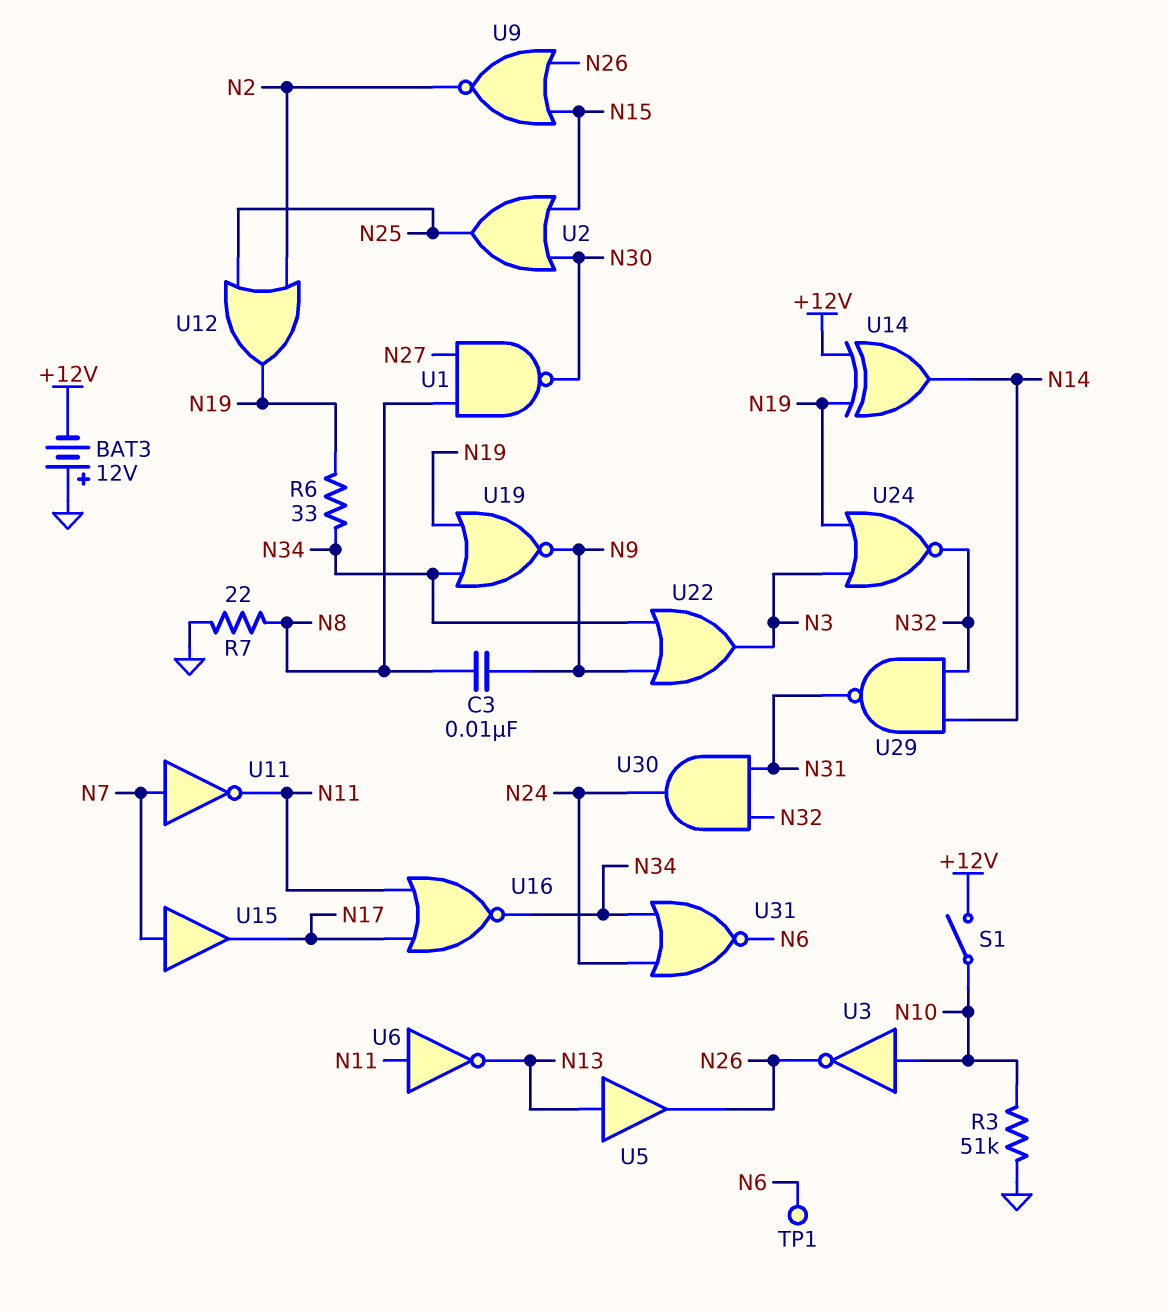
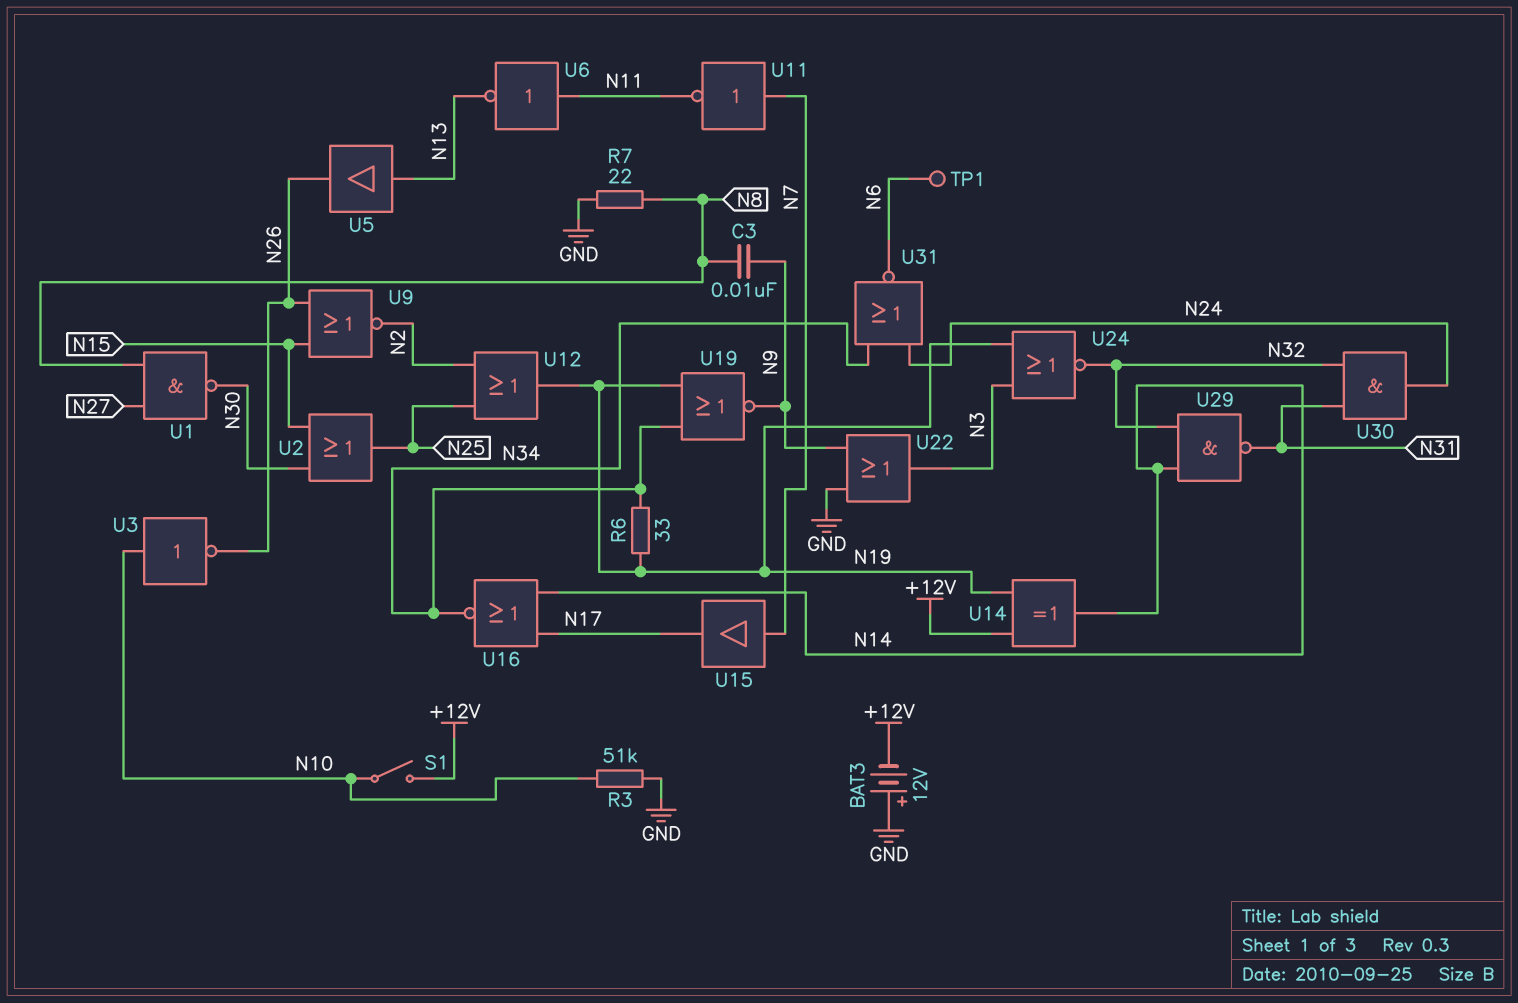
U16: NOR (in N11, in N17, out N34) -> NOR (in N14, in N17, out N34)
U22: OR (in N9, in N34, out N3) -> OR (in GND, in N9, out N3)

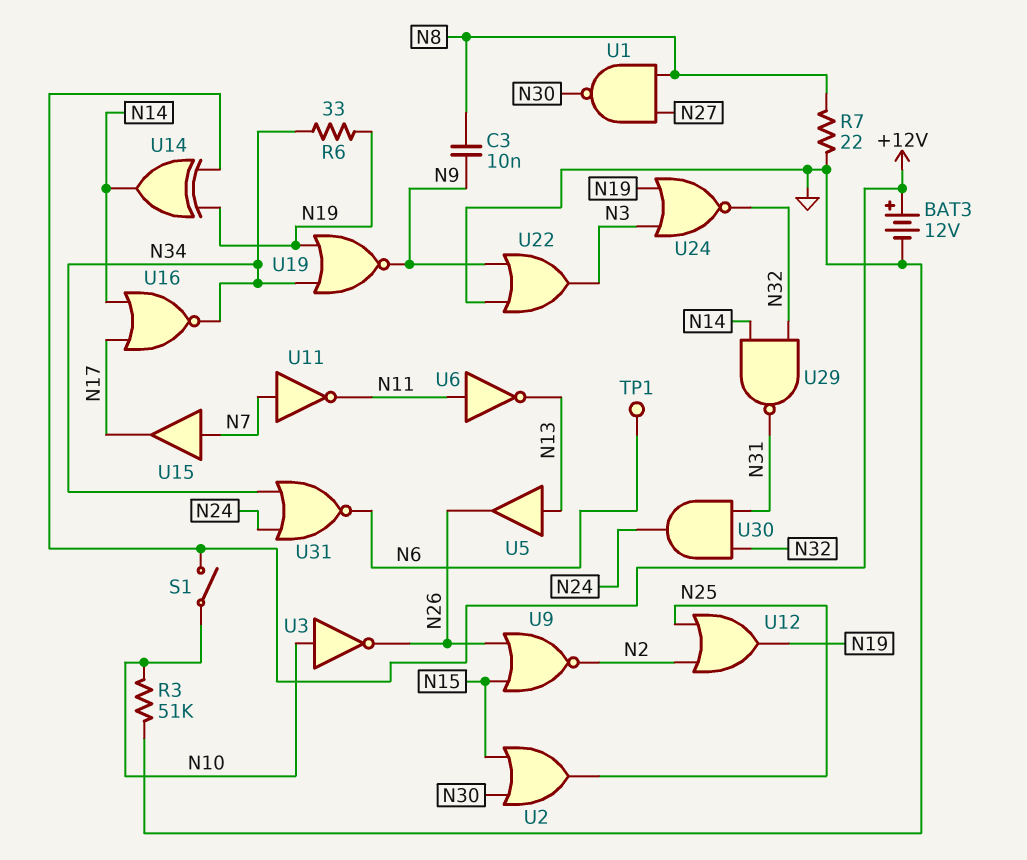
BAT3: 12V (plus GND, minus +12V) -> 12V (plus +12V, minus GND)

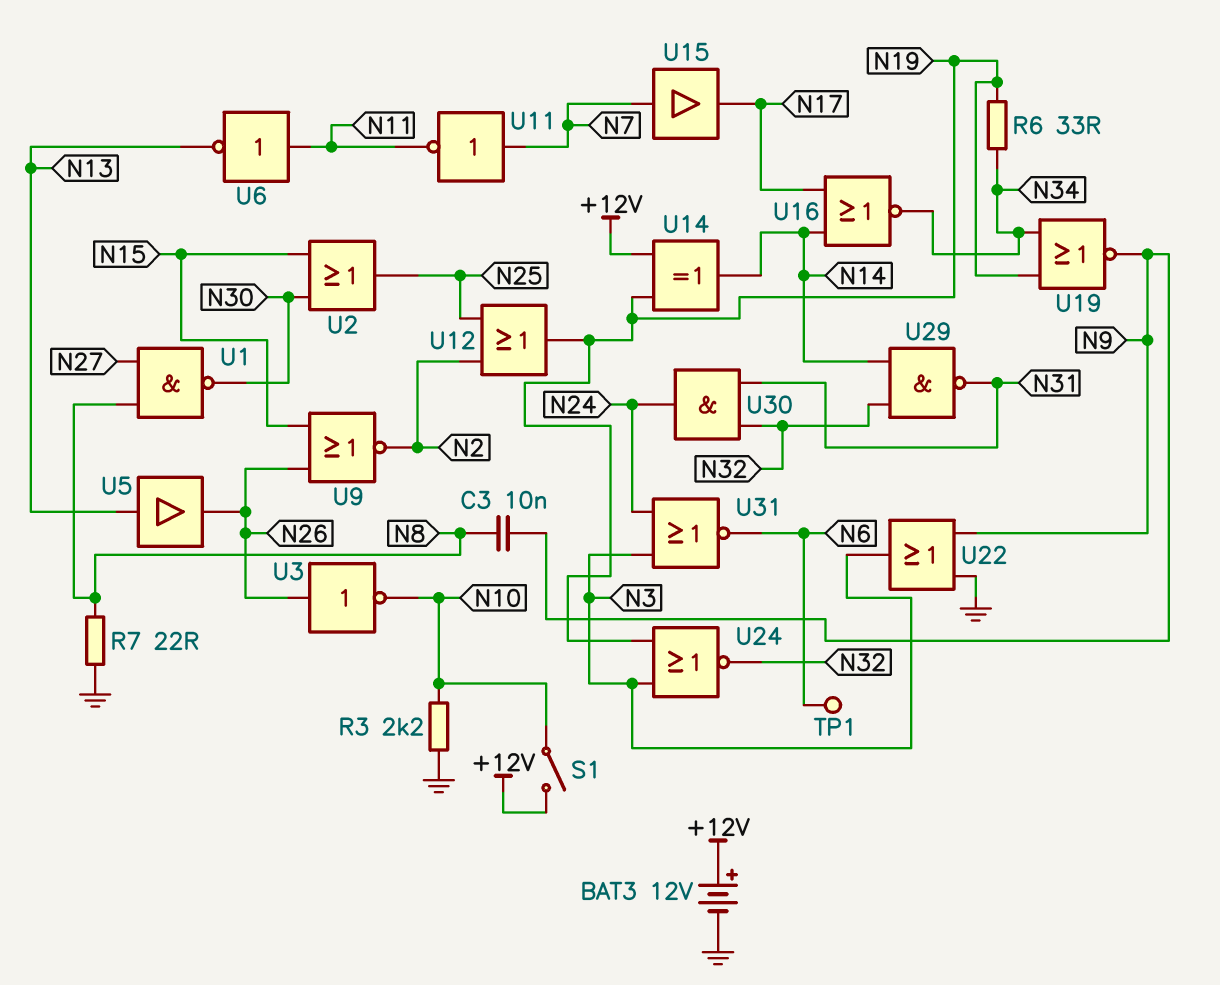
R3: 51k (GND, N10) -> 2.2k (GND, N10)
U3: NOT (in N10, out N26) -> NOT (in N26, out N10)
U31: NOR (in N24, in N34, out N6) -> NOR (in N3, in N24, out N6)

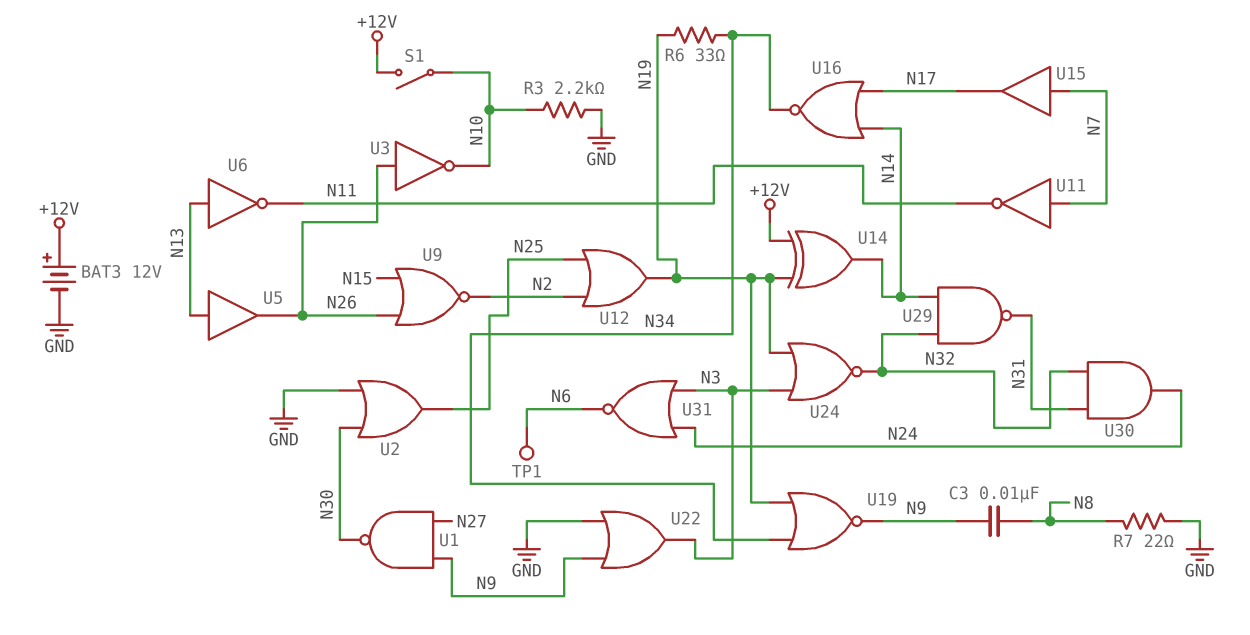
U1: NAND (in N8, in N27, out N30) -> NAND (in N9, in N27, out N30)
U2: OR (in N15, in N30, out N25) -> OR (in GND, in N30, out N25)
U6: NOT (in N11, out N13) -> NOT (in N13, out N11)

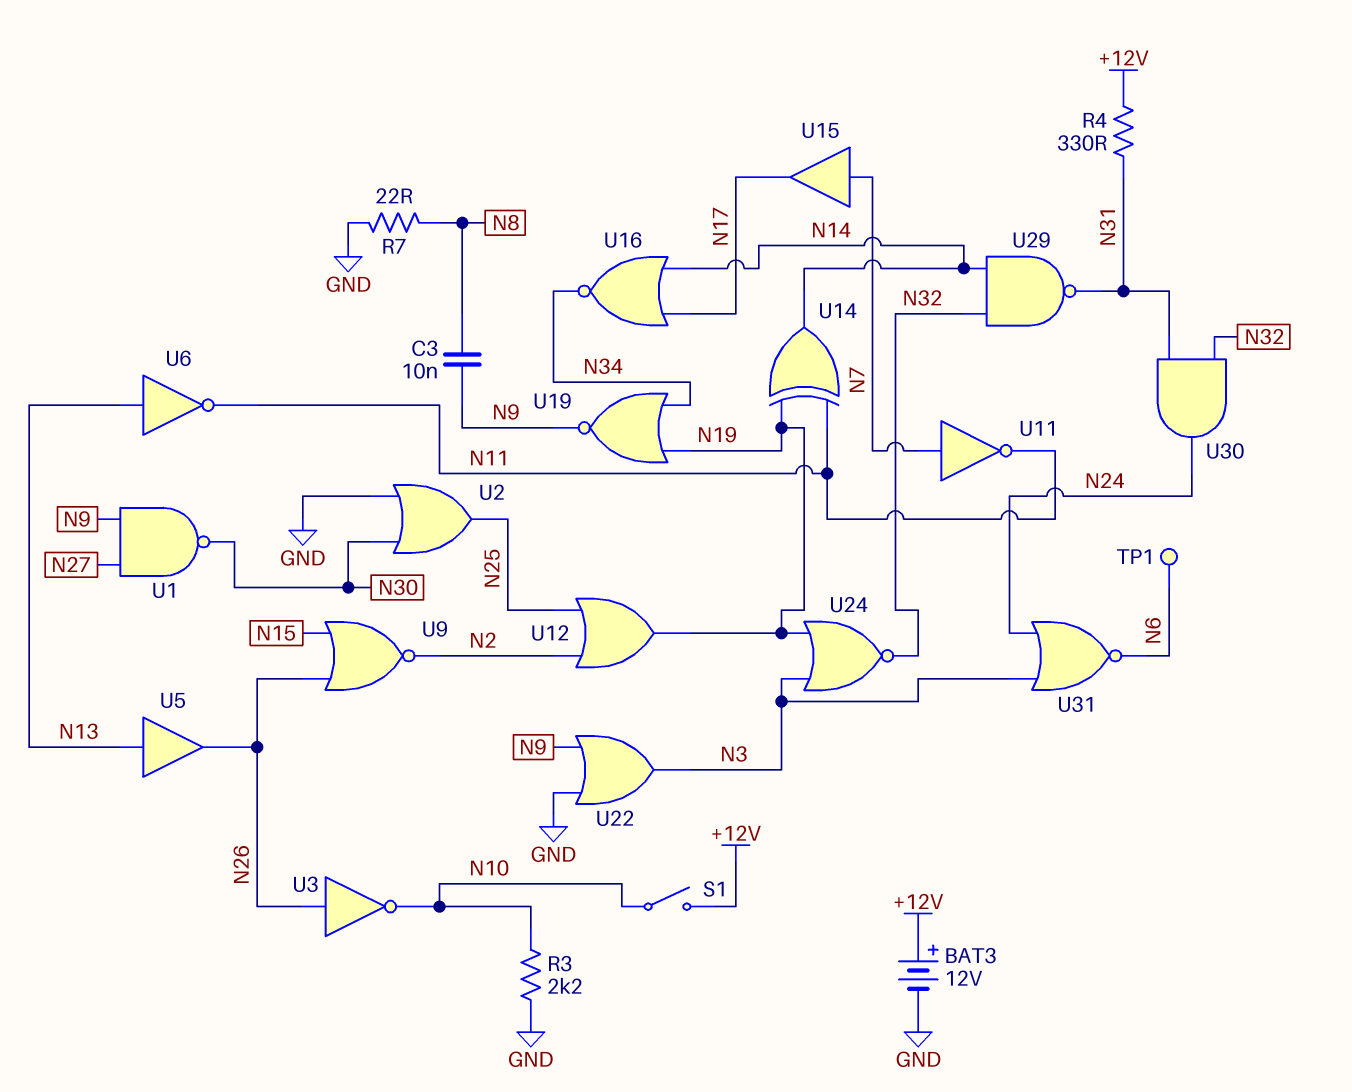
R4: none -> 330 (+12V, N31)
R6: 33 (N19, N34) -> none
U14: XOR (in +12V, in N19, out N14) -> XOR (in N11, in N19, out N14)

